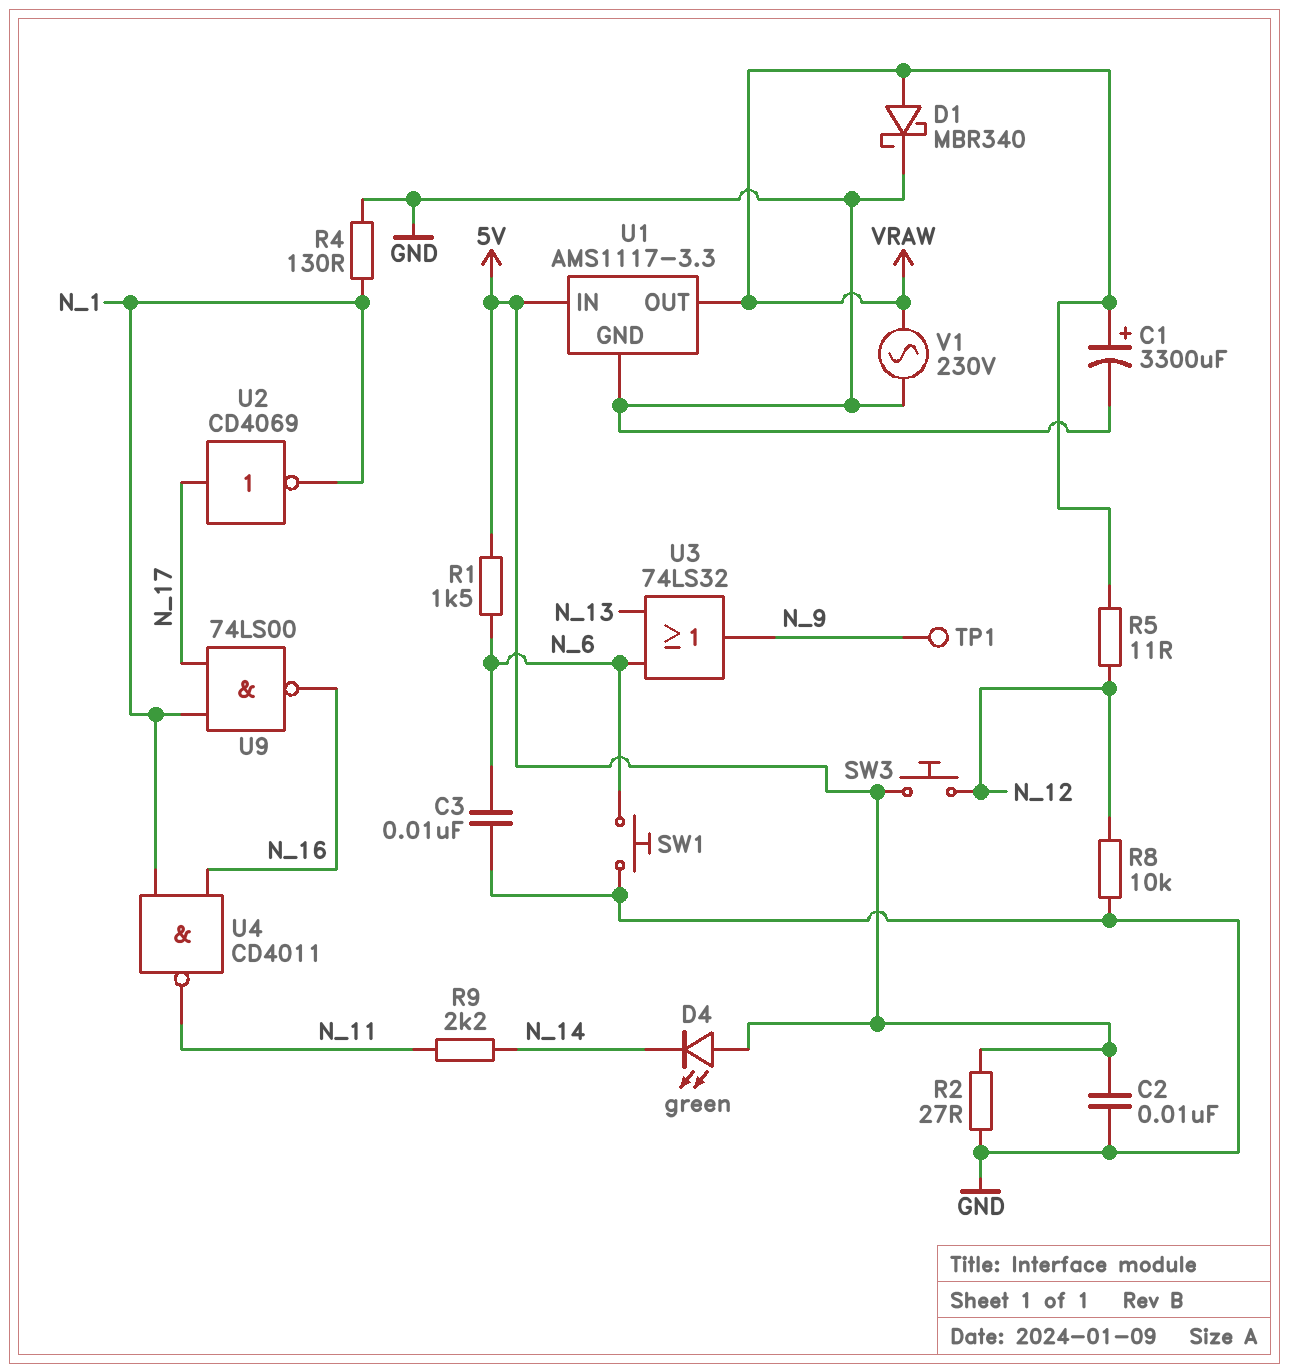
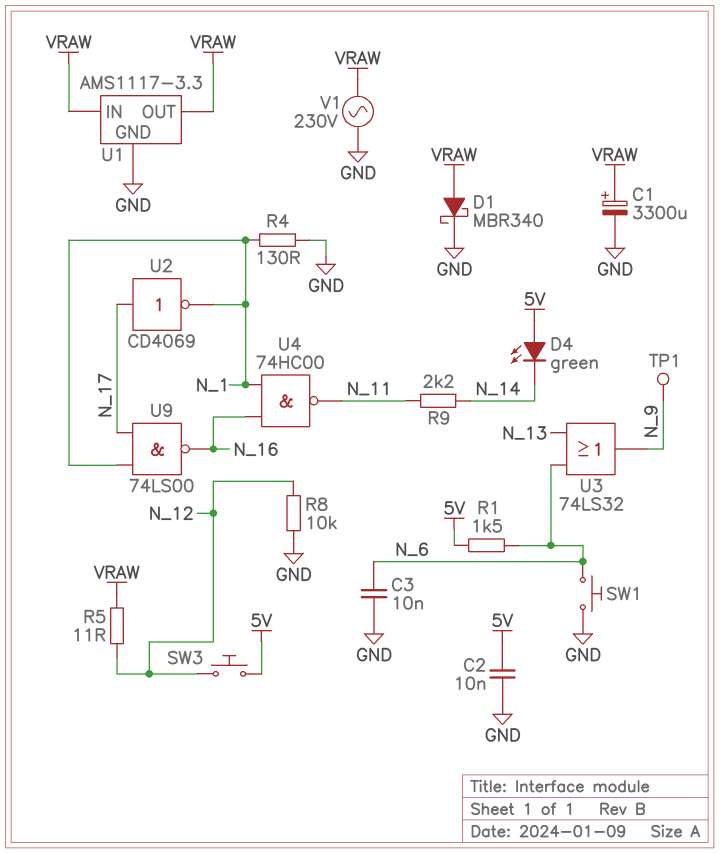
R2: 27 (5V, GND) -> none
U1 pin IN: 5V -> VRAW
U4: NAND CD4011 (in N_1, in N_16, out N_11) -> NAND 74HC00 (in N_1, in N_16, out N_11)

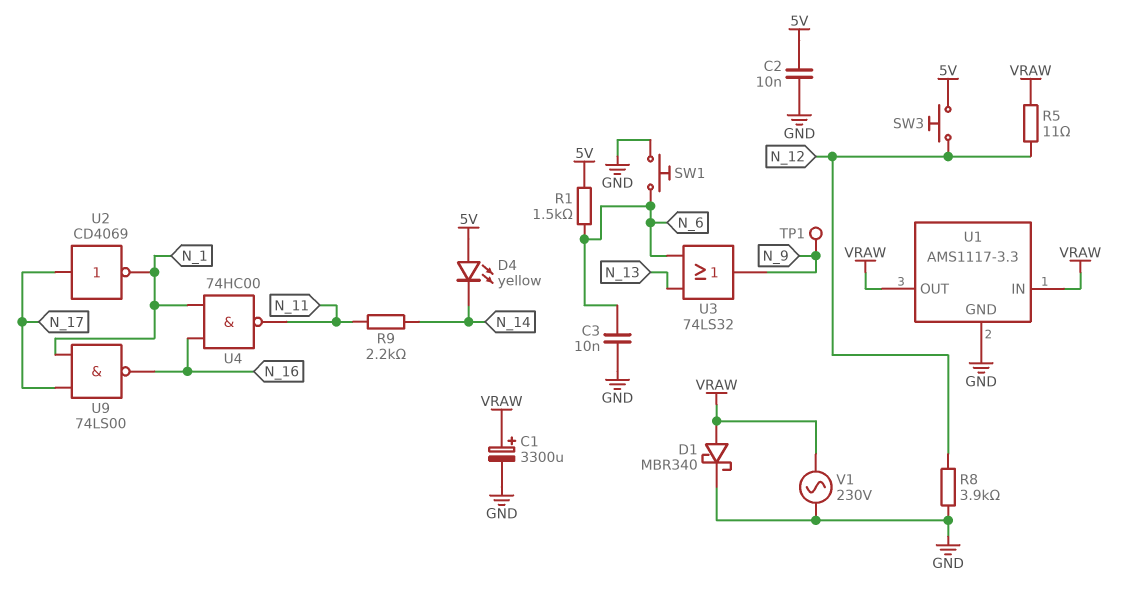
D4: LED green (A 5V, K N_14) -> LED yellow (A 5V, K N_14)
R4: 130 (GND, N_1) -> none
R8: 10k (GND, N_12) -> 3.9k (GND, N_12)

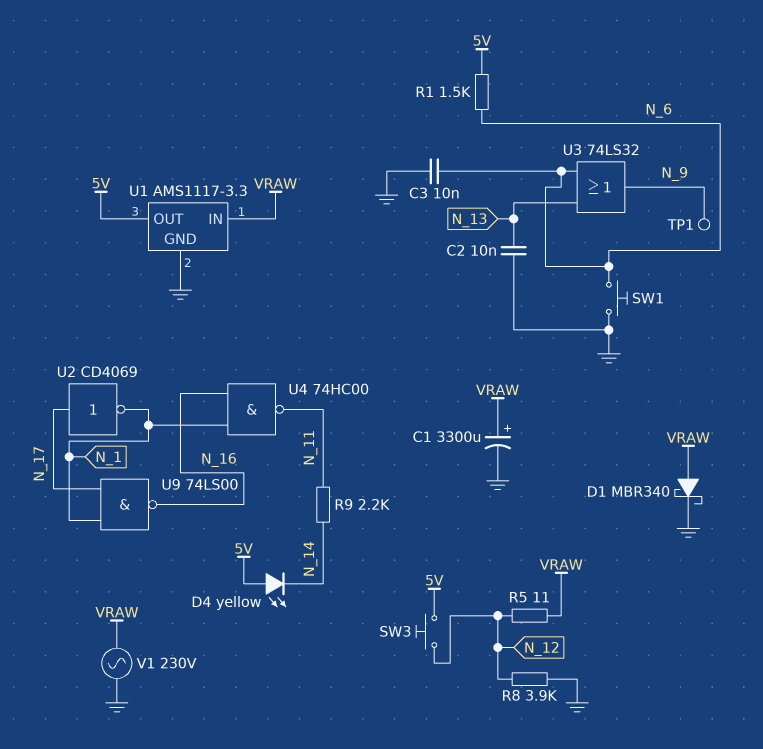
C2: 10nF (5V, GND) -> 10nF (GND, N_13)
U1 pin OUT: VRAW -> 5V

